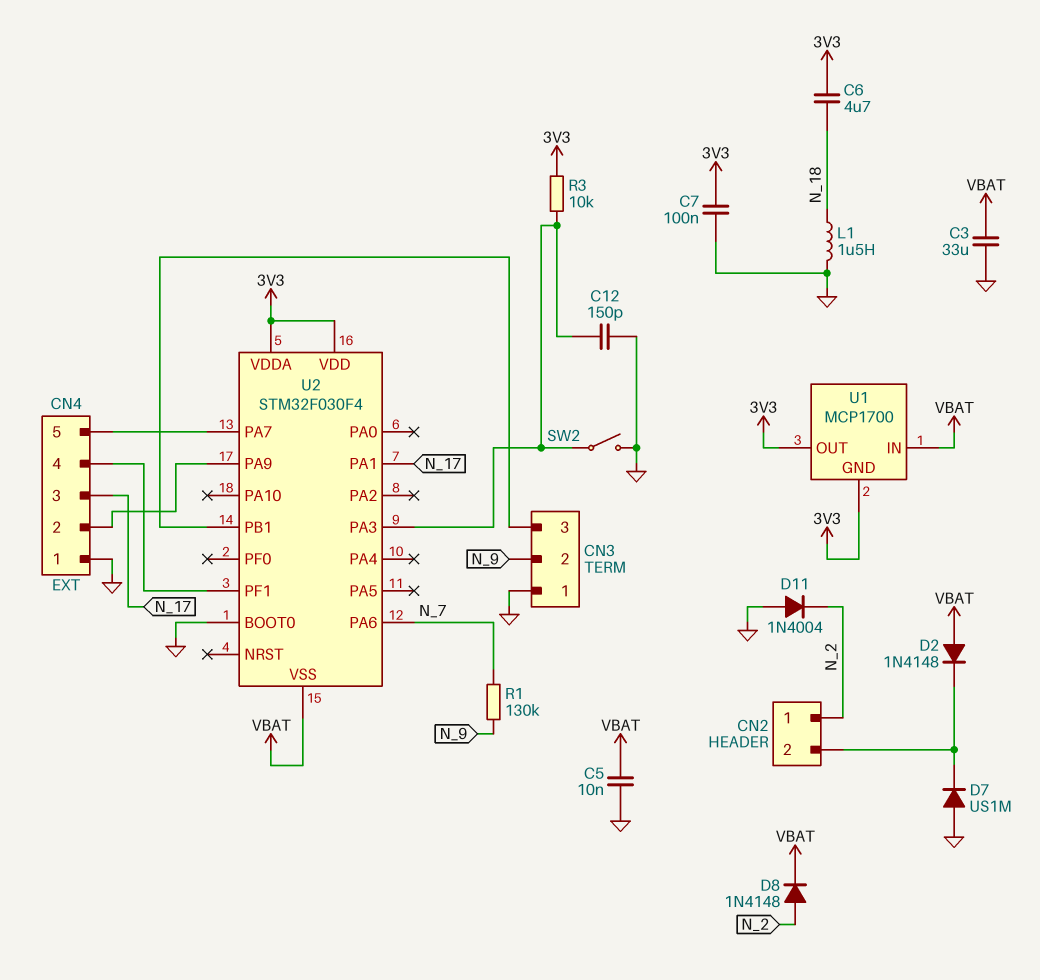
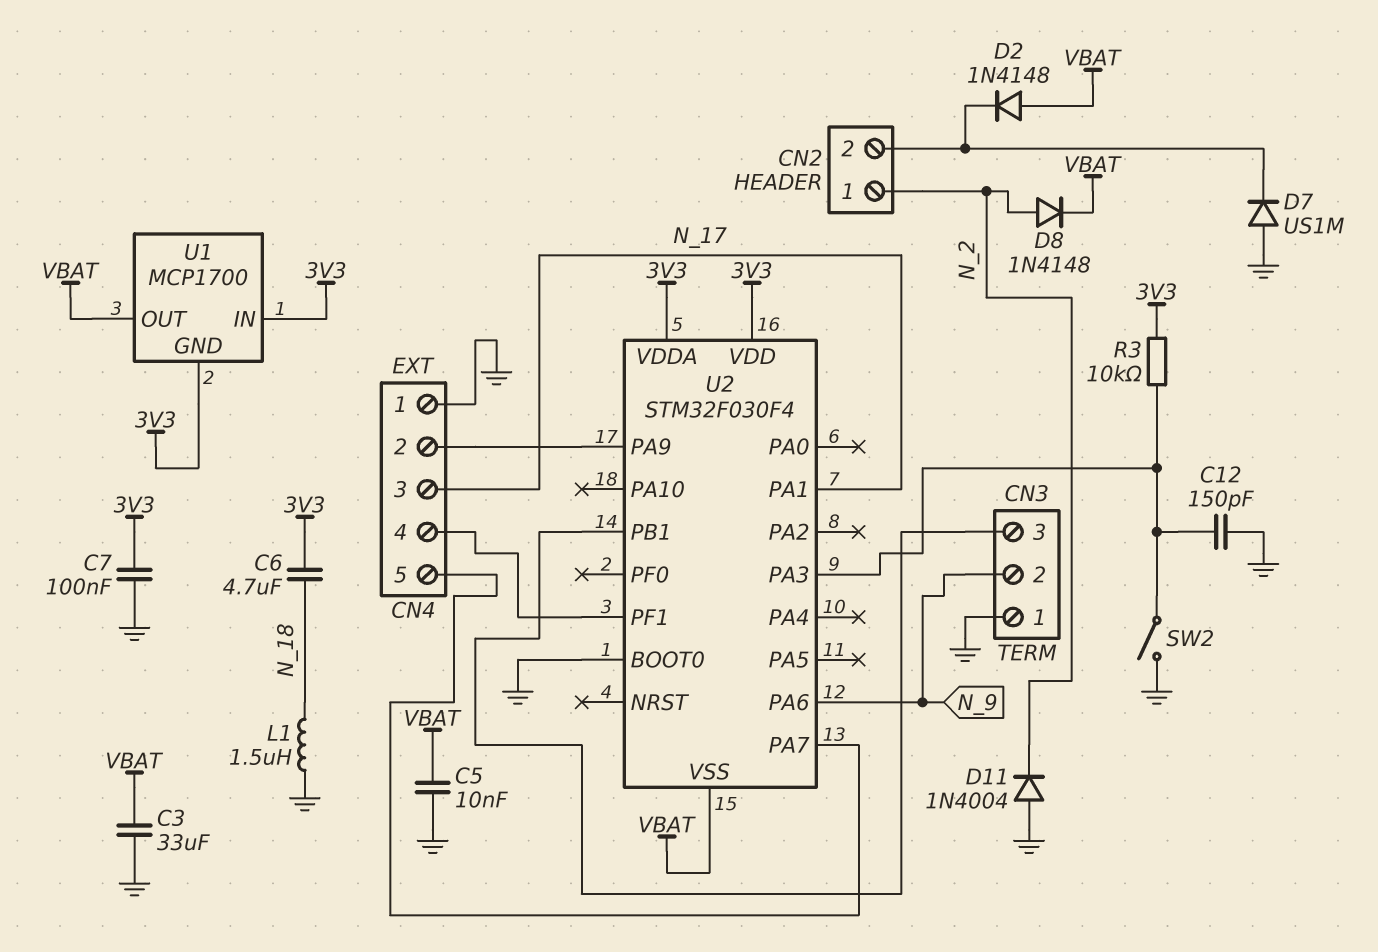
R1: 130k (N_7, N_9) -> none
U1 pin IN: VBAT -> 3V3
U1 pin OUT: 3V3 -> VBAT
U2 pin PA6: N_7 -> N_9

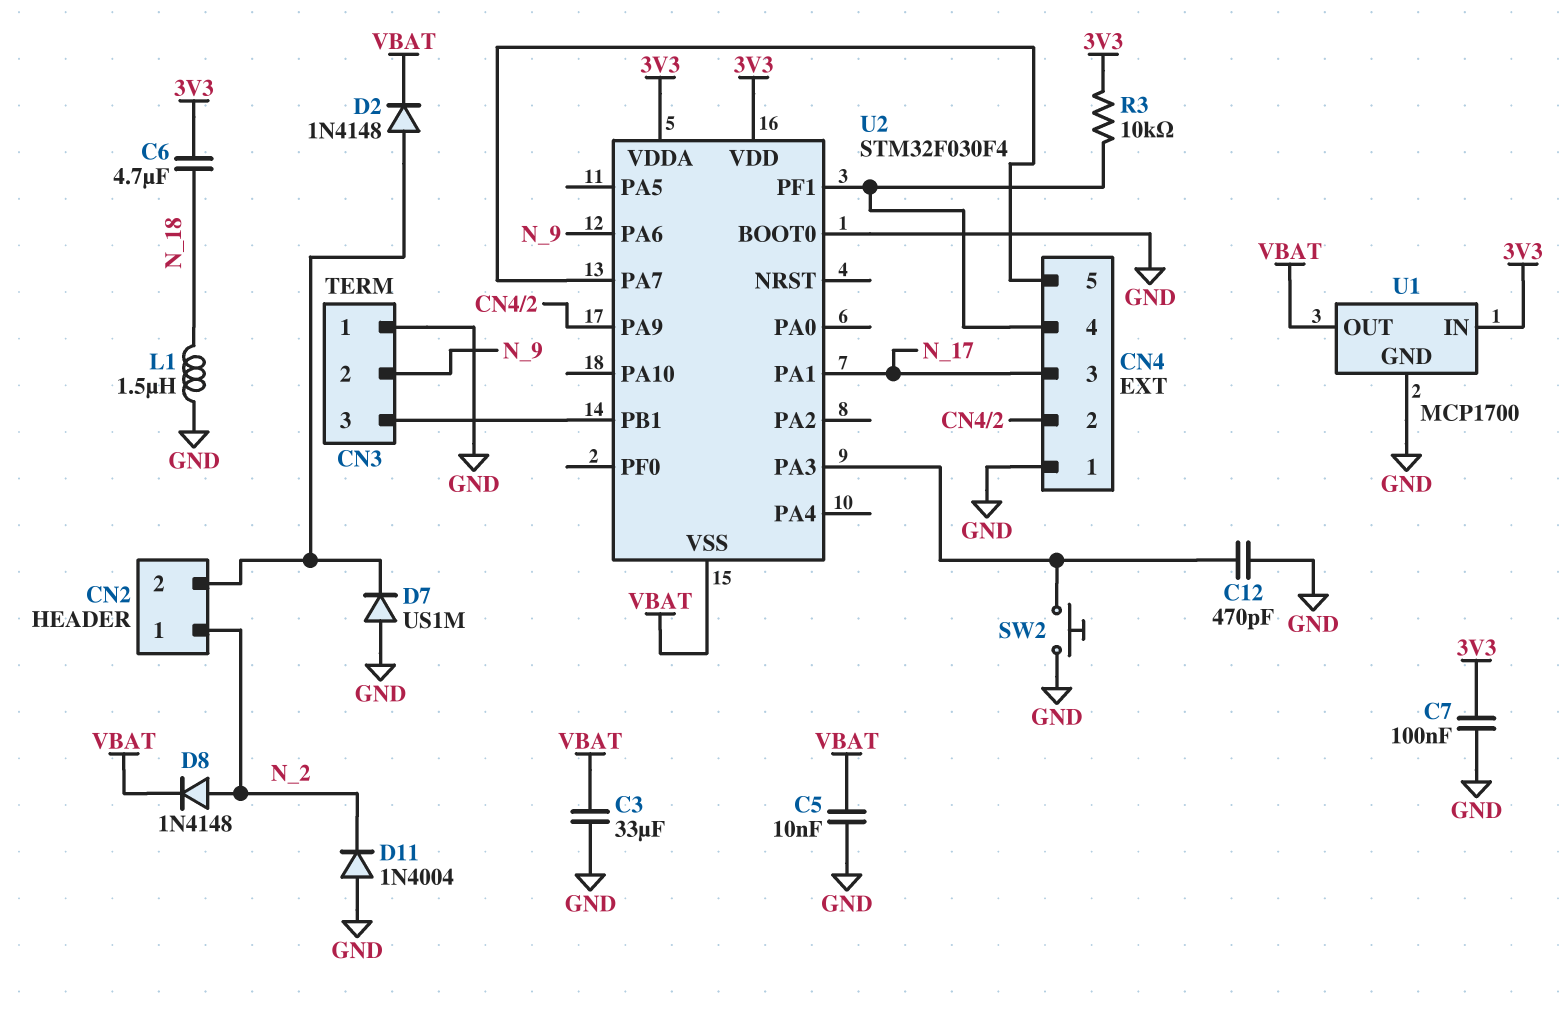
C12: 150pF (GND, U2/PA3) -> 470pF (GND, U2/PA3)
D2: diode 1N4148 (A VBAT, K CN2/2) -> diode 1N4148 (A CN2/2, K VBAT)
R3: 10k (3V3, U2/PA3) -> 10k (3V3, CN4/4)
SW2: switch (GND, U2/PA3) -> button (GND, U2/PA3)
U1 pin GND: 3V3 -> GND

